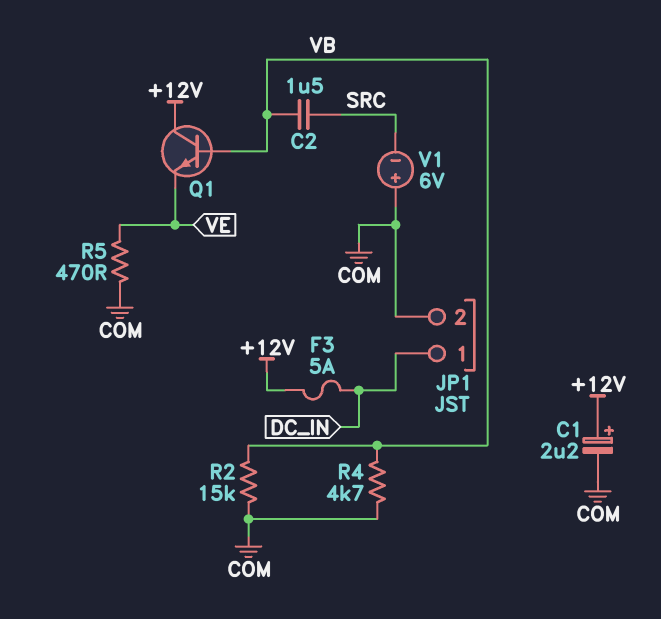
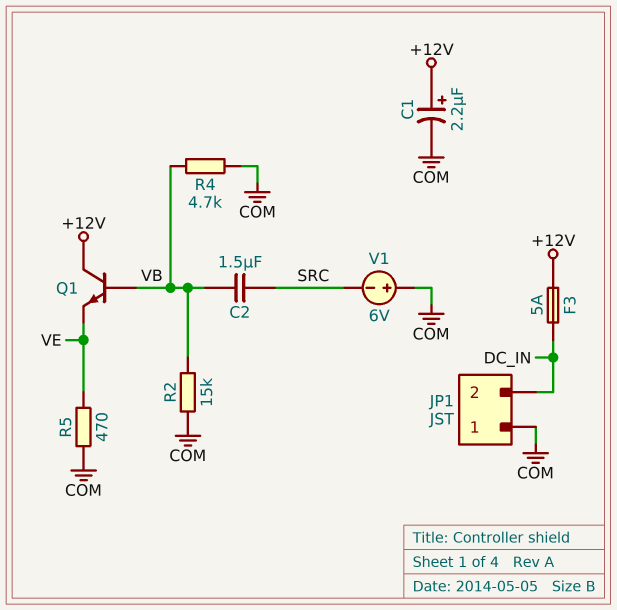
JP1 pin 1: DC_IN -> COM
JP1 pin 2: COM -> DC_IN

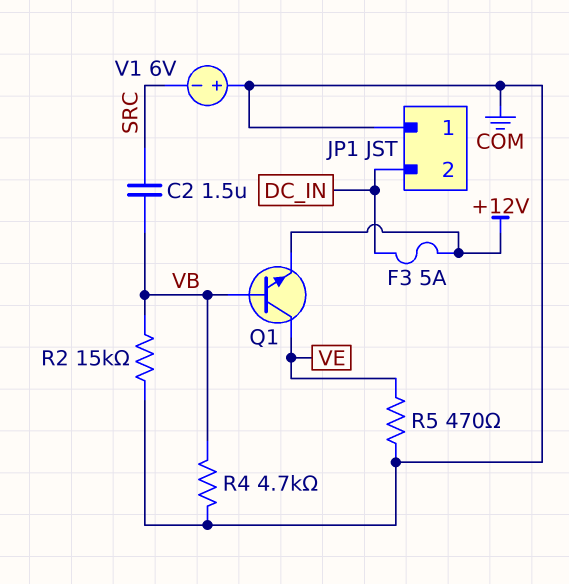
C1: 2.2uF (plus +12V, minus COM) -> none
Q1: NPN (B VB, C +12V, E VE) -> NPN (B VB, C VE, E +12V)

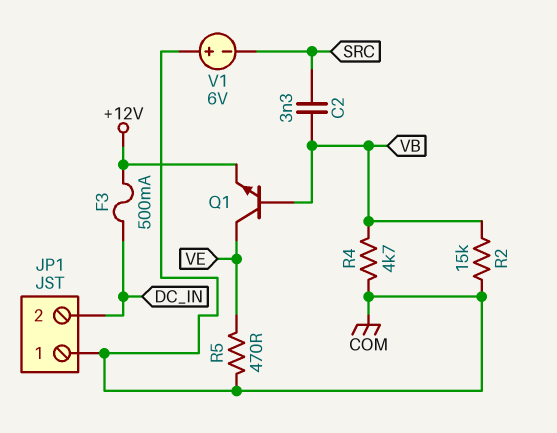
C2: 1.5uF (SRC, VB) -> 3.3nF (SRC, VB)
F3: 5A (+12V, DC_IN) -> 500mA (+12V, DC_IN)

